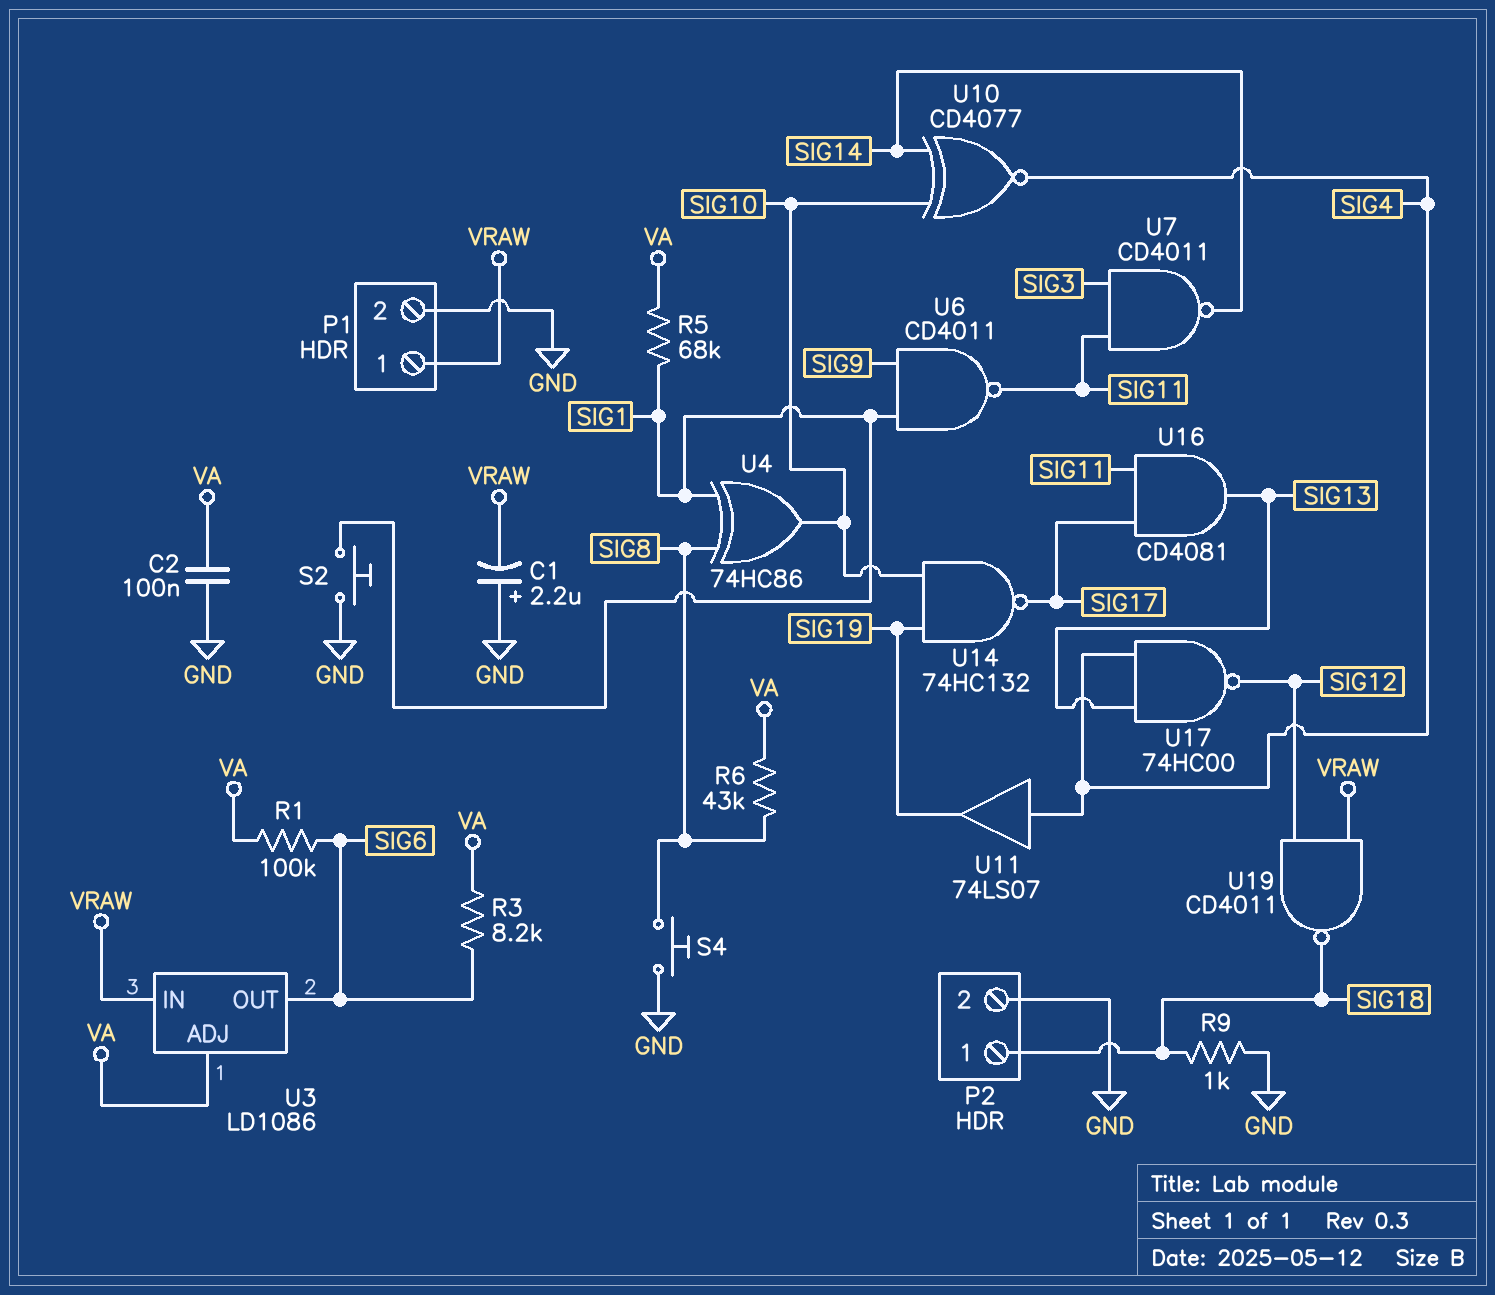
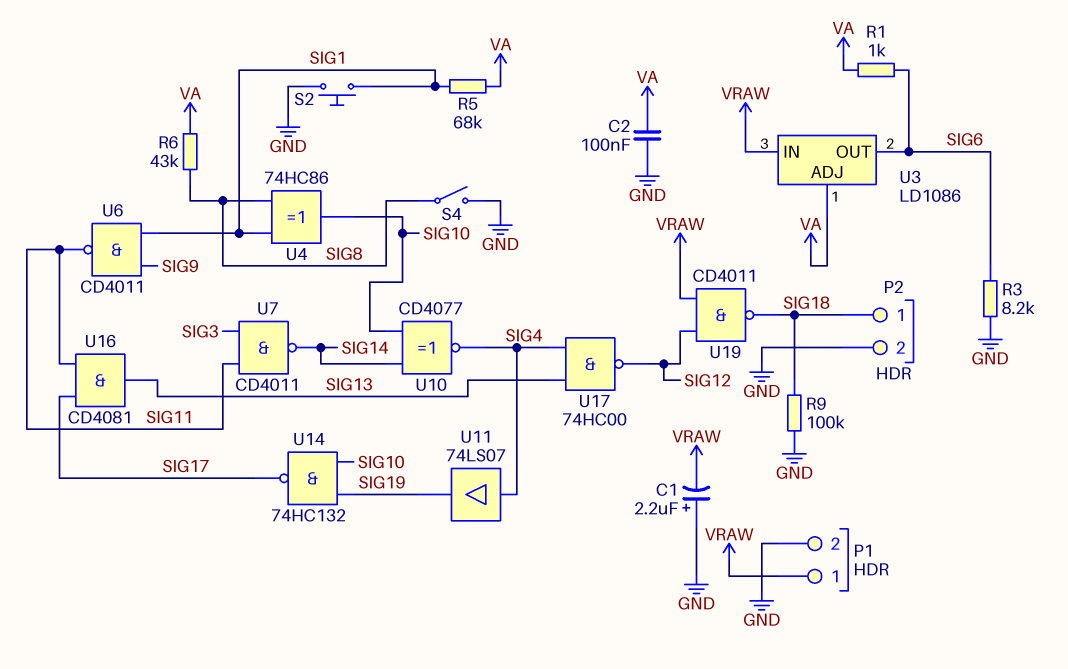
R1: 100k (SIG6, VA) -> 1k (SIG6, VA)
R3: 8.2k (SIG6, VA) -> 8.2k (GND, SIG6)
R9: 1k (GND, SIG18) -> 100k (GND, SIG18)
S4: button (GND, SIG8) -> switch (GND, SIG8)

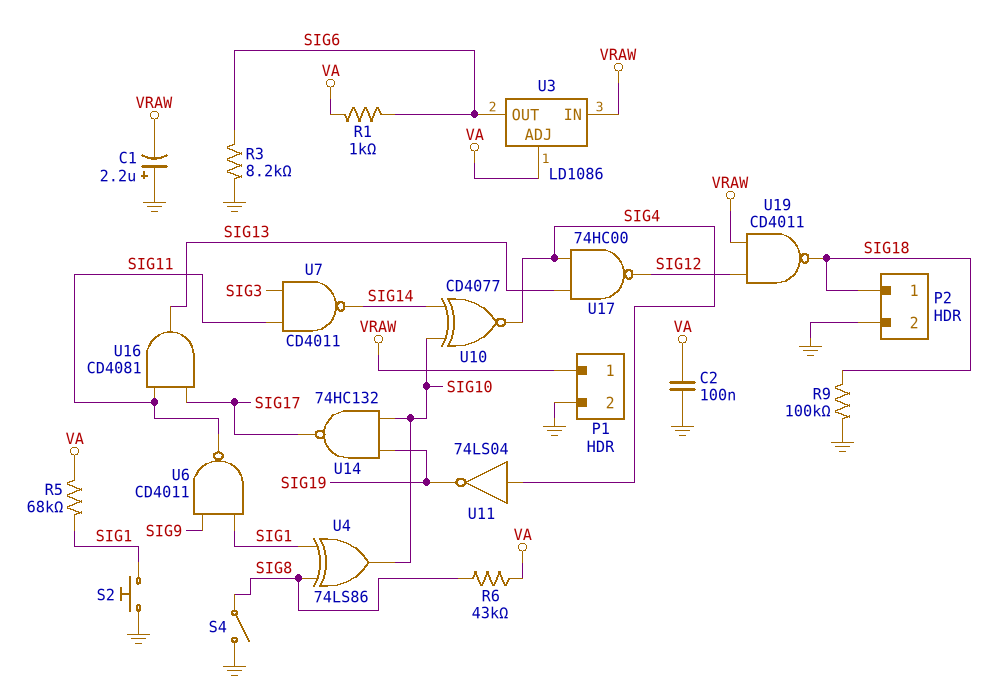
U4: XOR 74HC86 (in SIG1, in SIG8, out SIG10) -> XOR 74LS86 (in SIG1, in SIG8, out SIG10)
U11: buffer 74LS07 (in SIG4, out SIG19) -> NOT 74LS04 (in SIG4, out SIG19)

